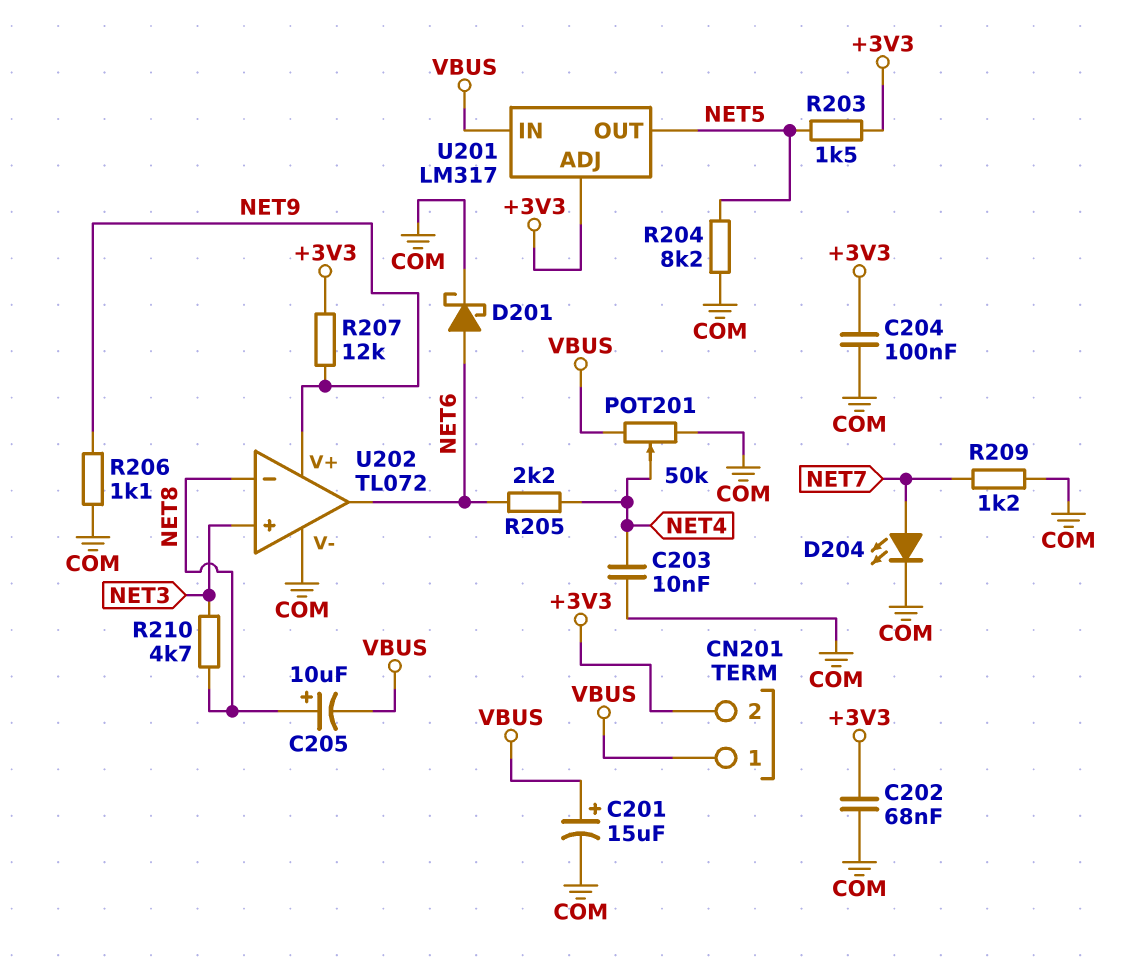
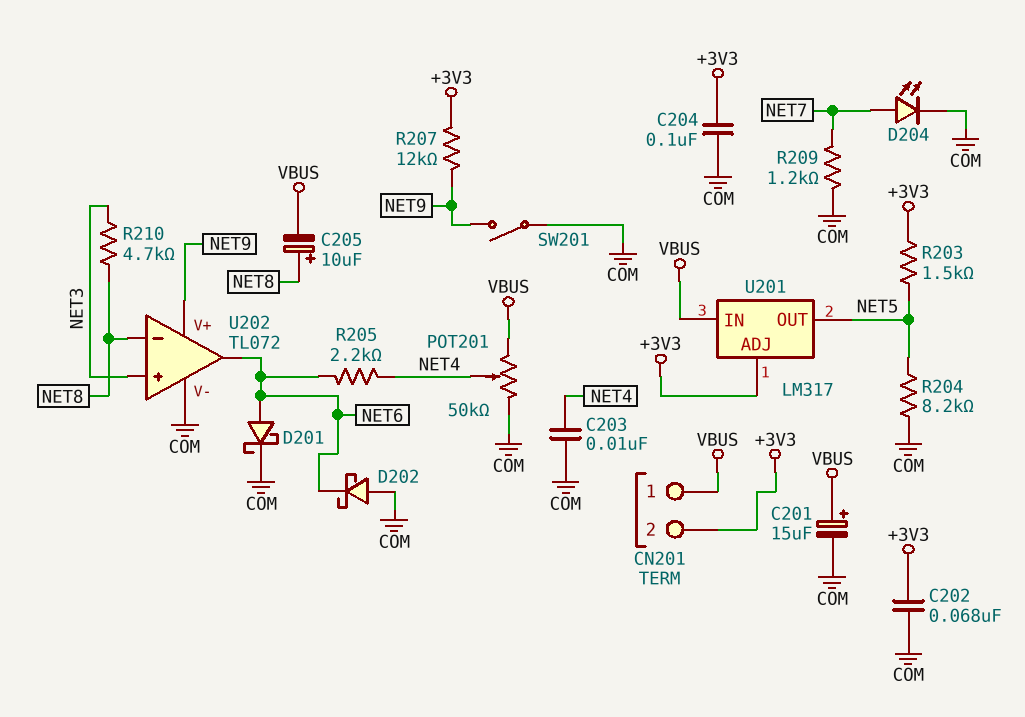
D202: none -> schottky (A COM, K NET6)
R206: 1.1k (COM, NET9) -> none
SW201: none -> switch (COM, NET9)

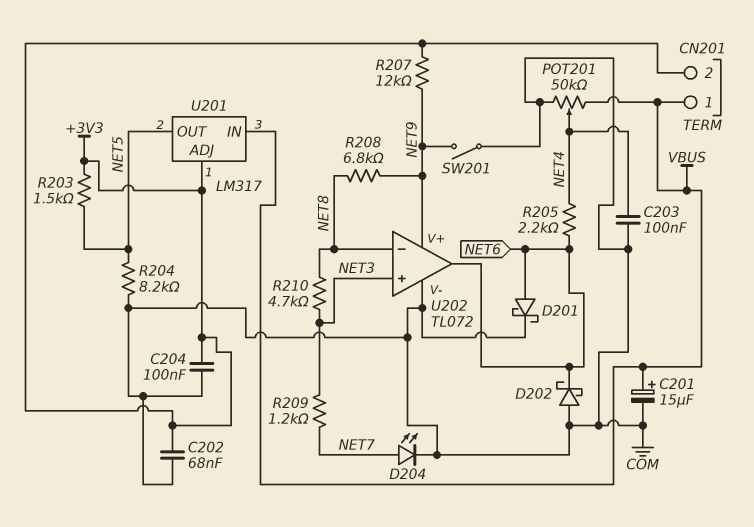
C203: 10nF (COM, NET4) -> 100nF (COM, NET4)
C205: 10uF (plus NET8, minus VBUS) -> none
R208: none -> 6.8k (NET8, NET9)
R209: 1.2k (COM, NET7) -> 1.2k (NET3, NET7)

